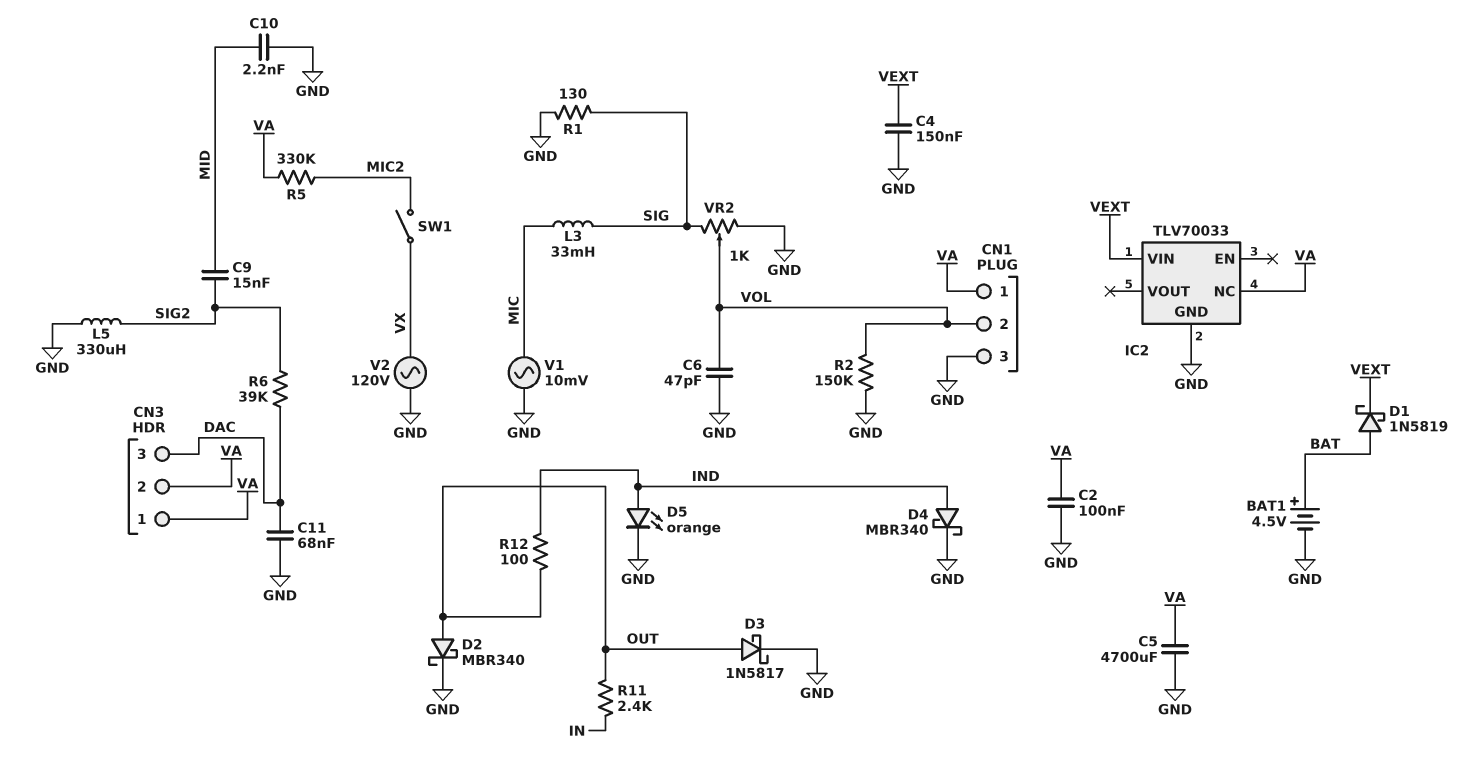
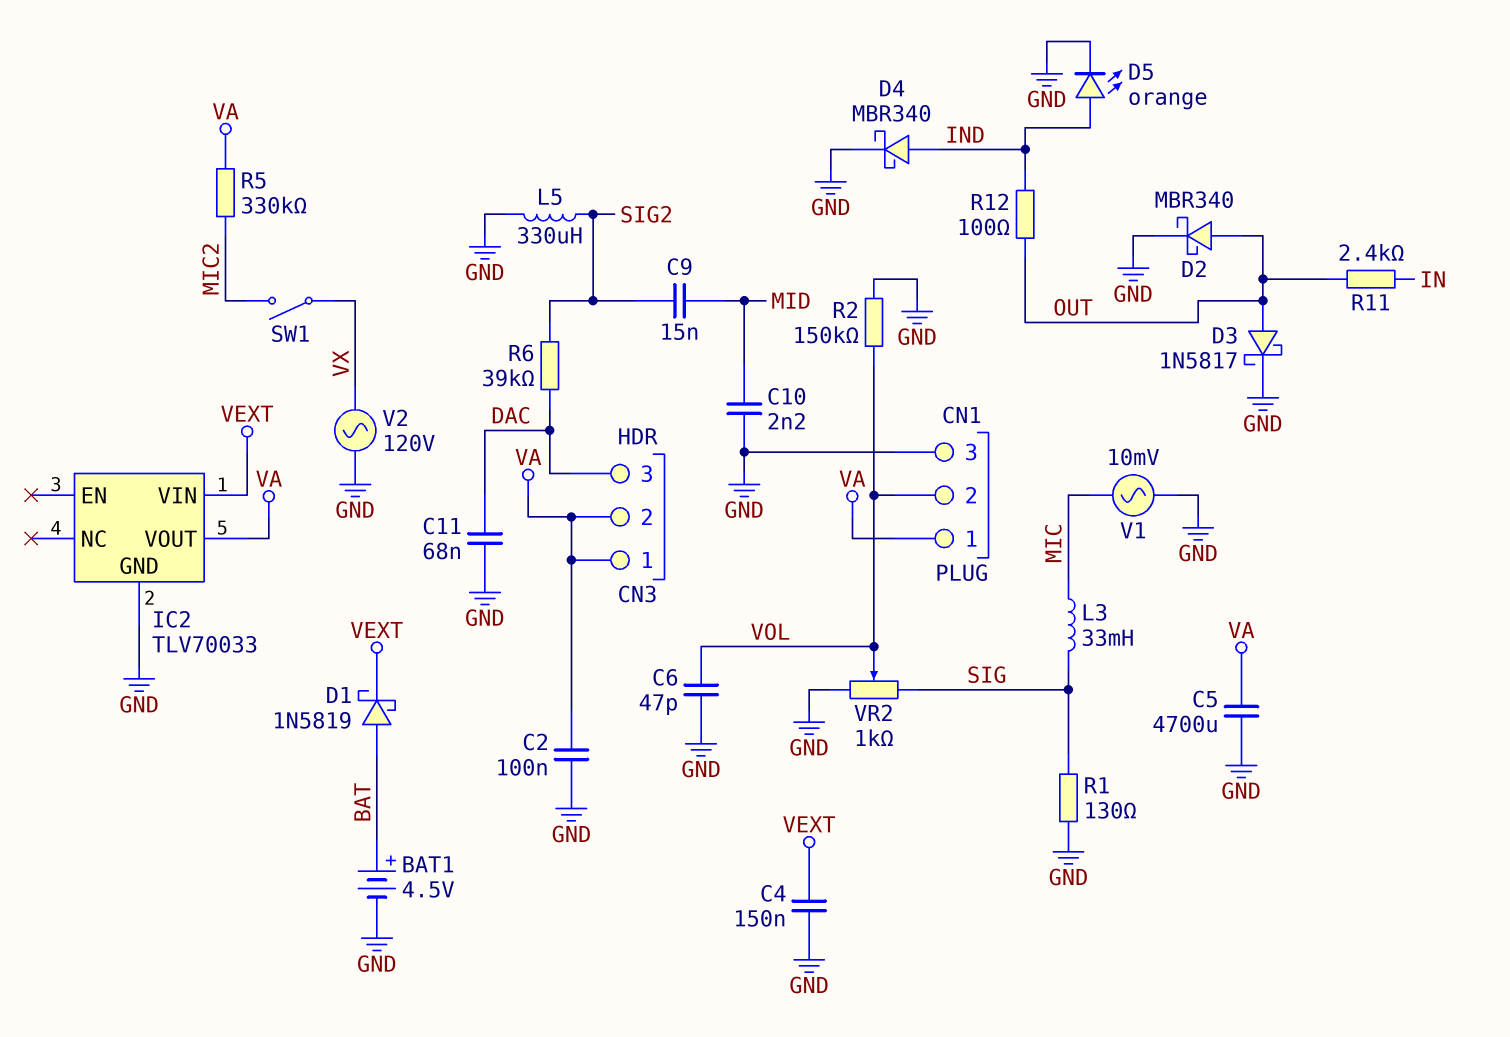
IC2 pin NC: VA -> none
IC2 pin VOUT: none -> VA

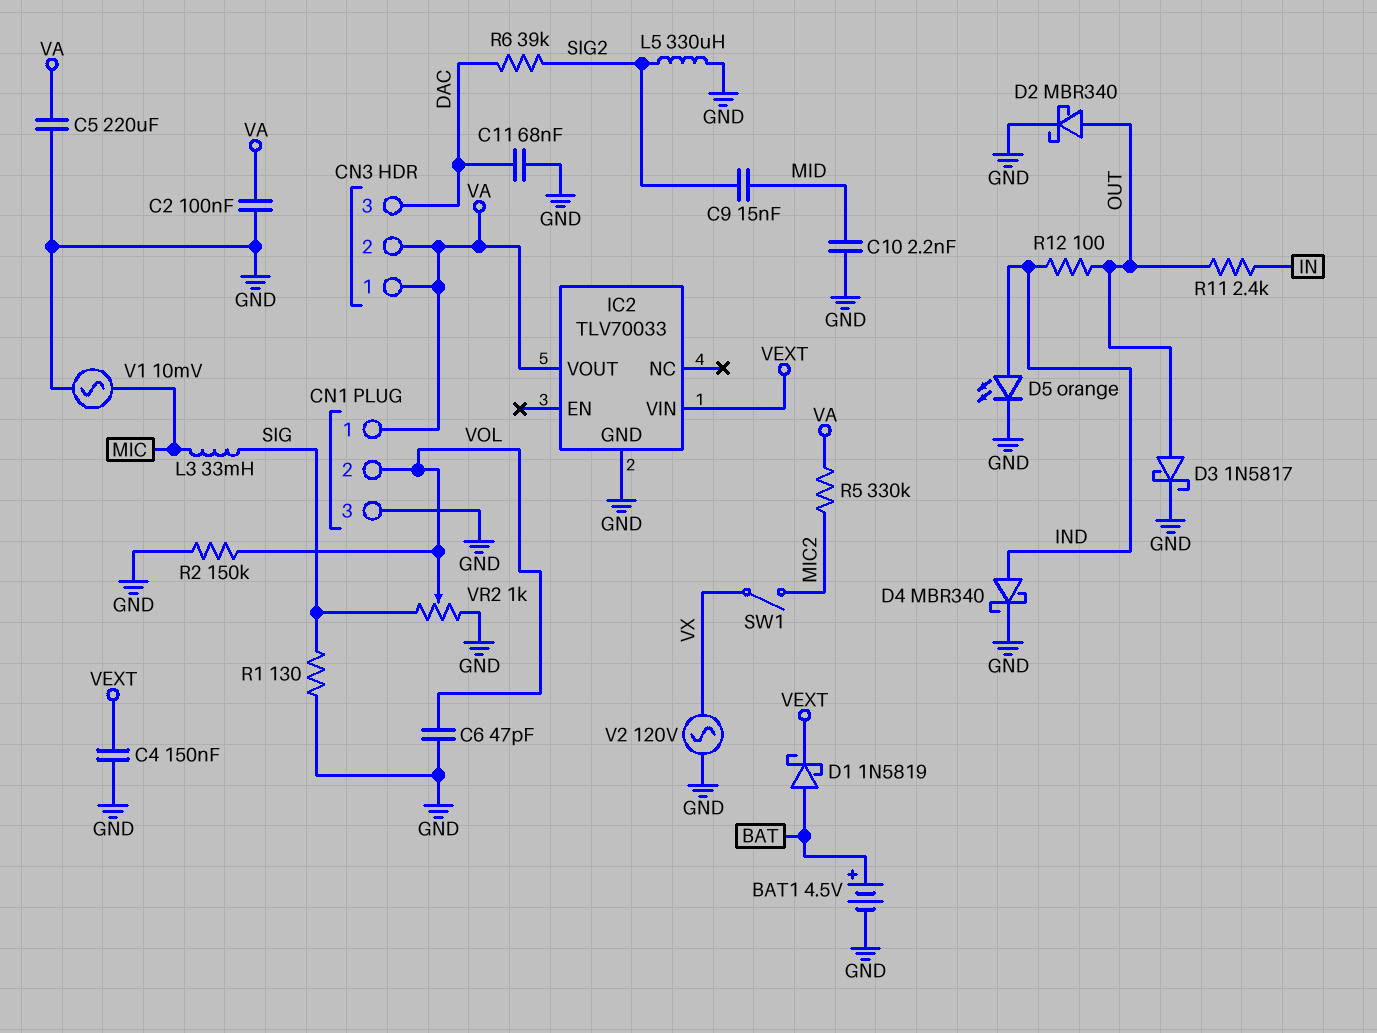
C5: 4700uF (GND, VA) -> 220uF (GND, VA)

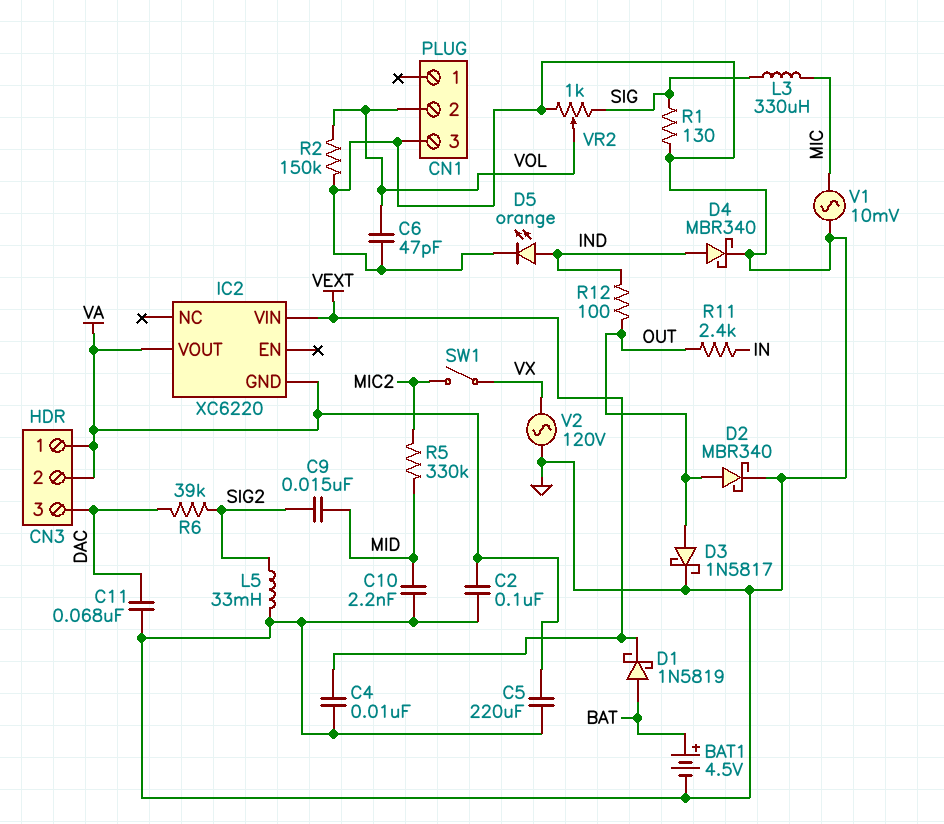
C4: 150nF (GND, VEXT) -> 10nF (GND, VEXT)
CN1 pin 1: VA -> none
IC2: TLV70033 -> XC6220
IC2 pin GND: GND -> VA
L3: 33mH (MIC, SIG) -> 330uH (MIC, SIG)
L5: 330uH (GND, SIG2) -> 33mH (GND, SIG2)
R5: 330k (MIC2, VA) -> 330k (MIC2, MID)

